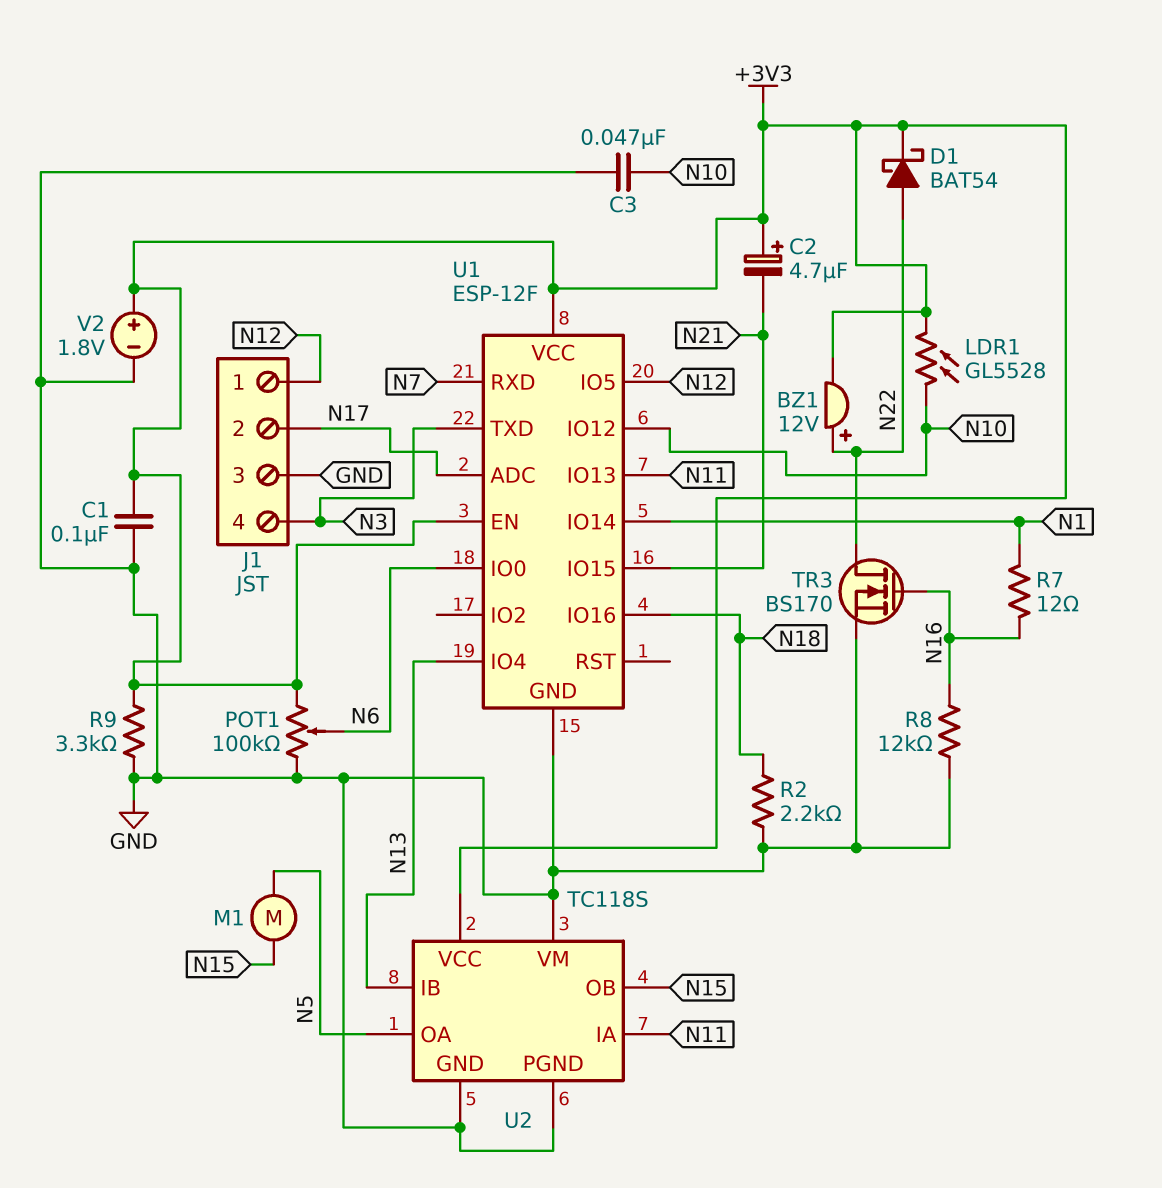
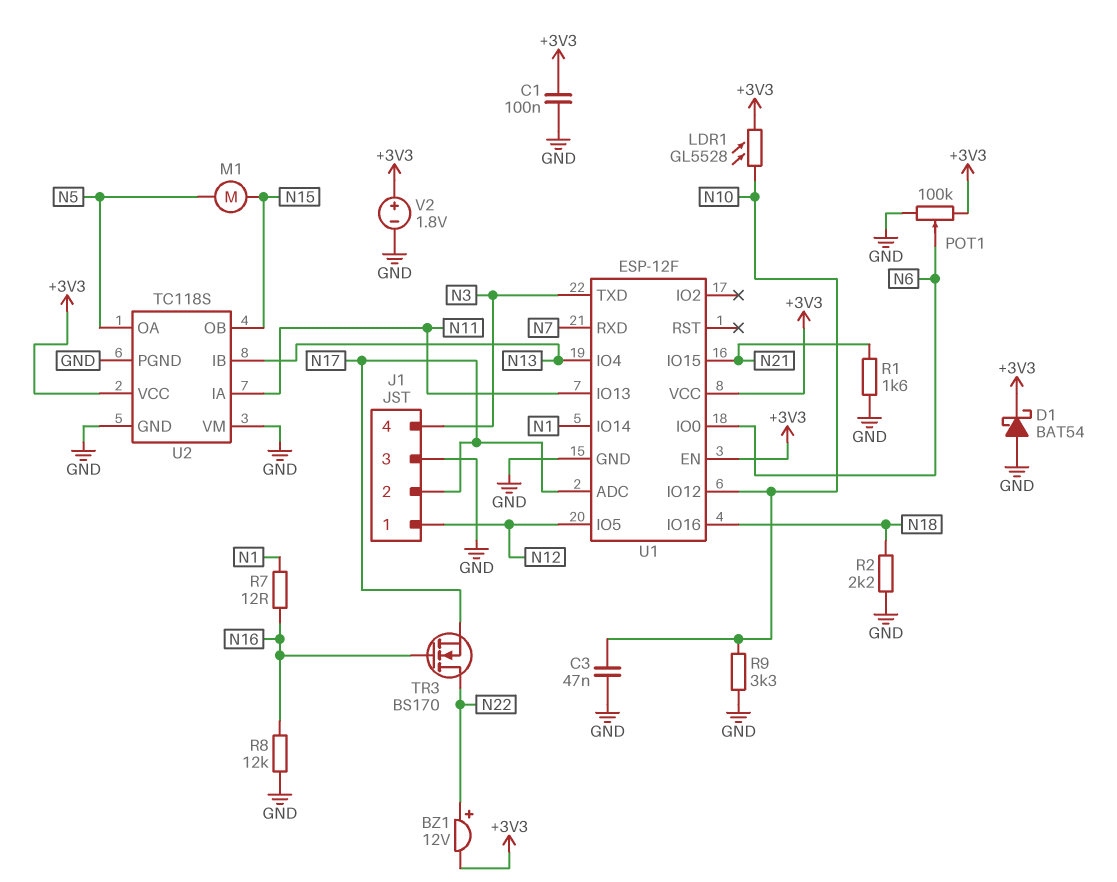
C2: 4.7uF (plus +3V3, minus N21) -> none
D1: schottky BAT54 (A N22, K +3V3) -> schottky BAT54 (A GND, K +3V3)
R1: none -> 1.6k (GND, N21)
R9: 3.3k (+3V3, GND) -> 3.3k (GND, N10)
TR3: NMOS BS170 (G N16, D N22, S GND) -> NMOS BS170 (G N16, D N22, S N17)

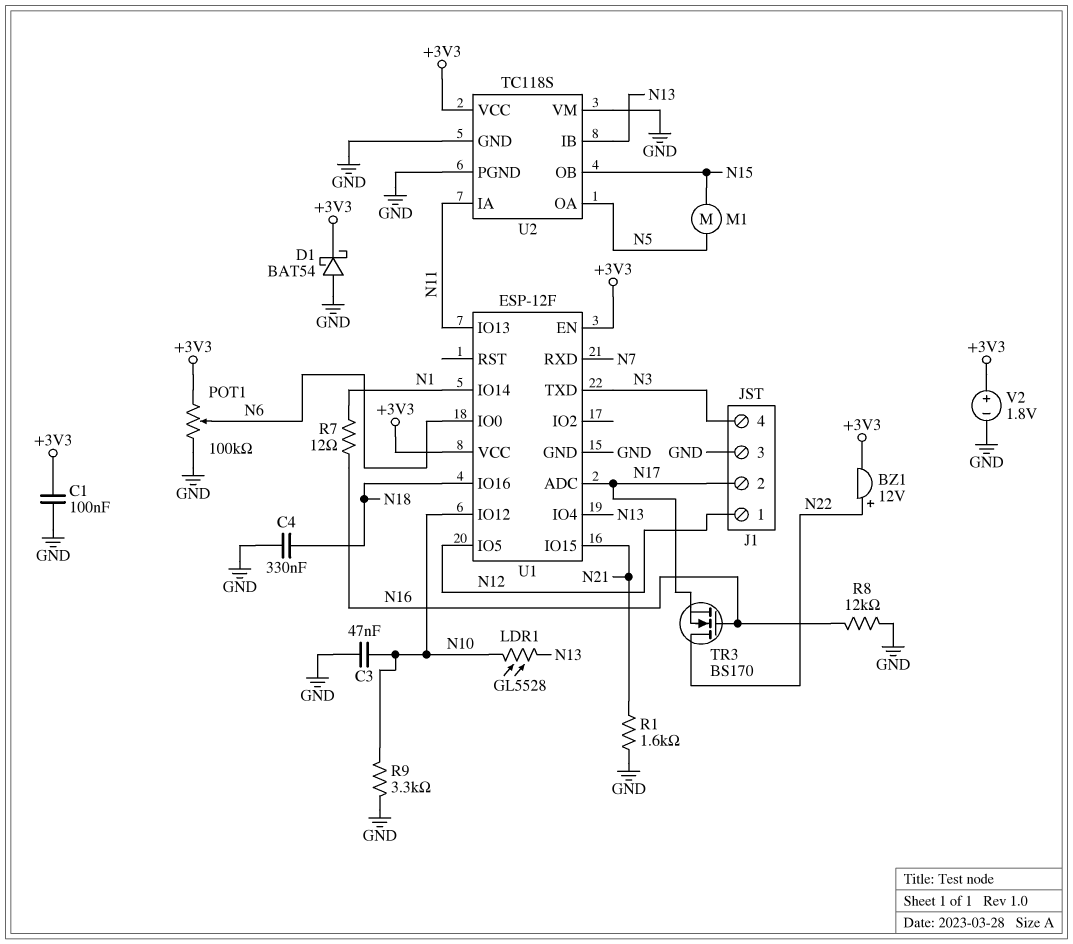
C4: none -> 330nF (GND, N18)
LDR1: GL5528 (+3V3, N10) -> GL5528 (N10, N13)
R2: 2.2k (GND, N18) -> none

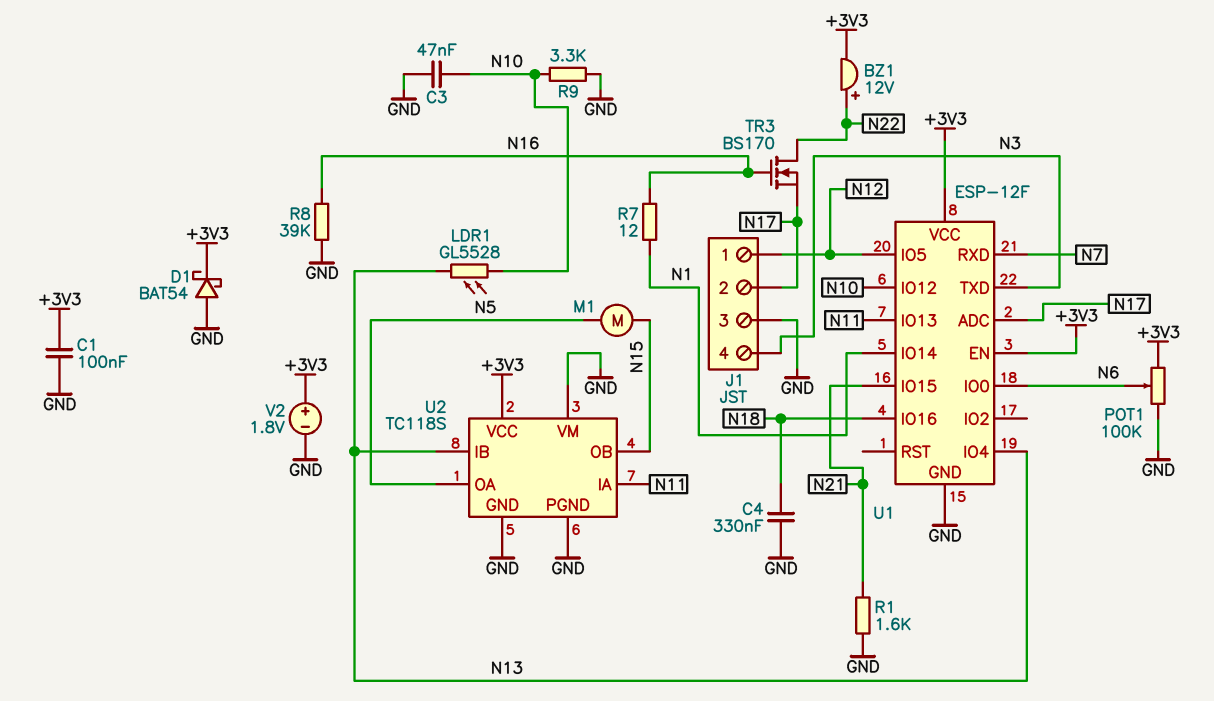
R8: 12k (GND, N16) -> 39k (GND, N16)

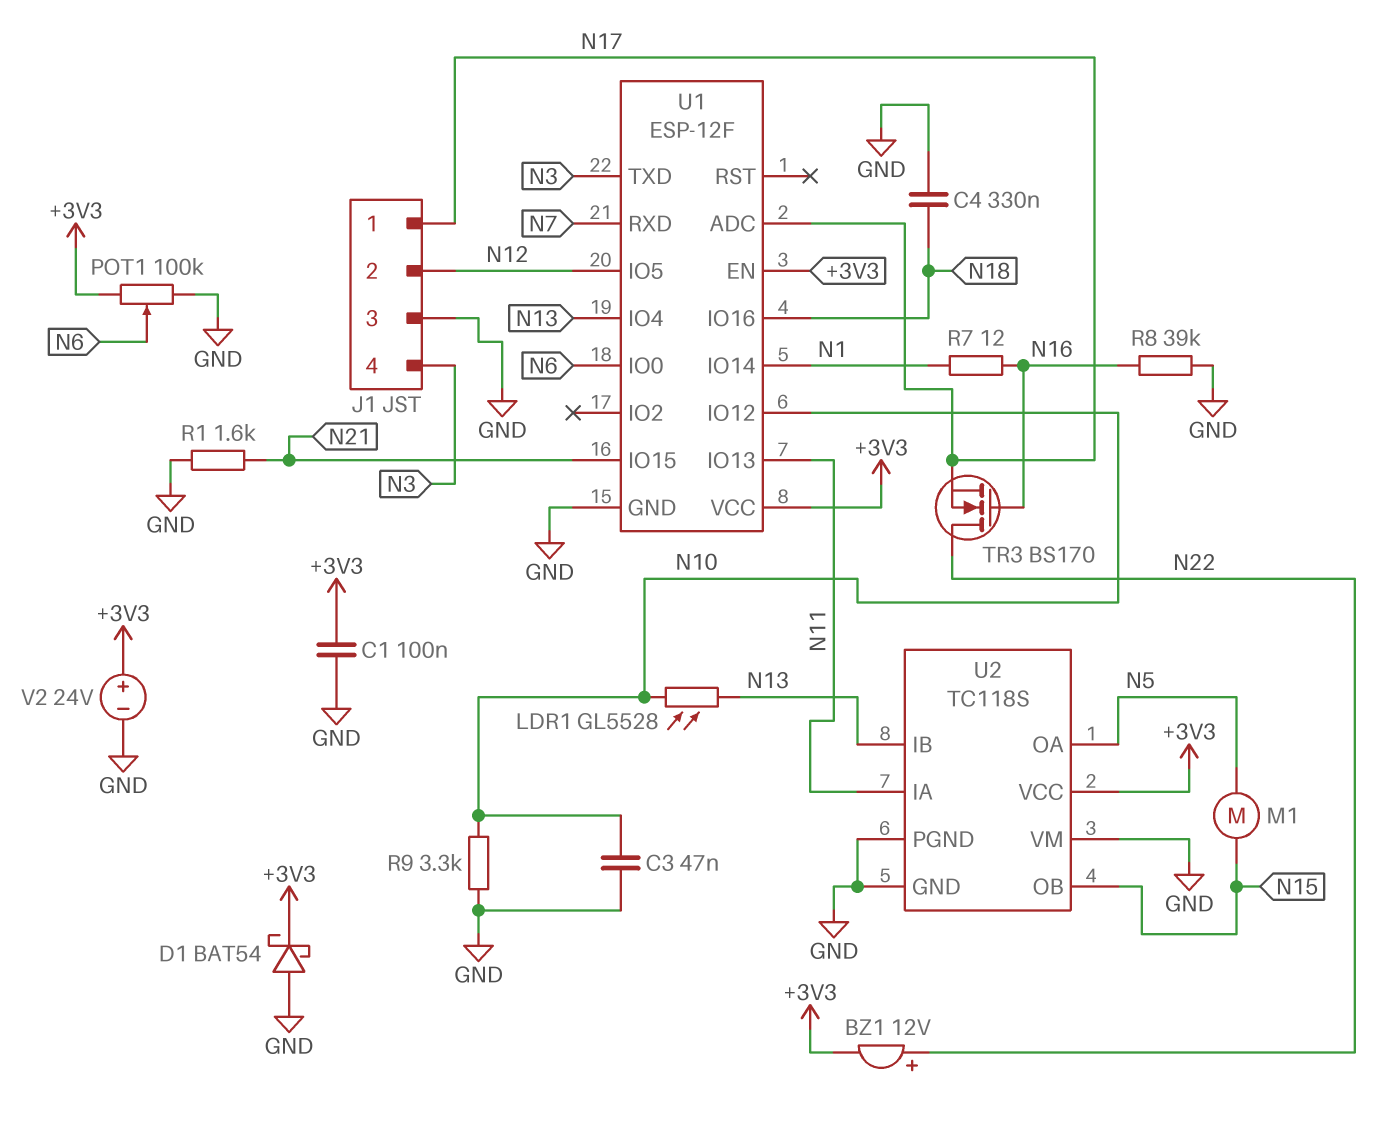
J1 pin 1: N12 -> N17
J1 pin 2: N17 -> N12
V2: 1.8V (plus +3V3, minus GND) -> 24V (plus +3V3, minus GND)

